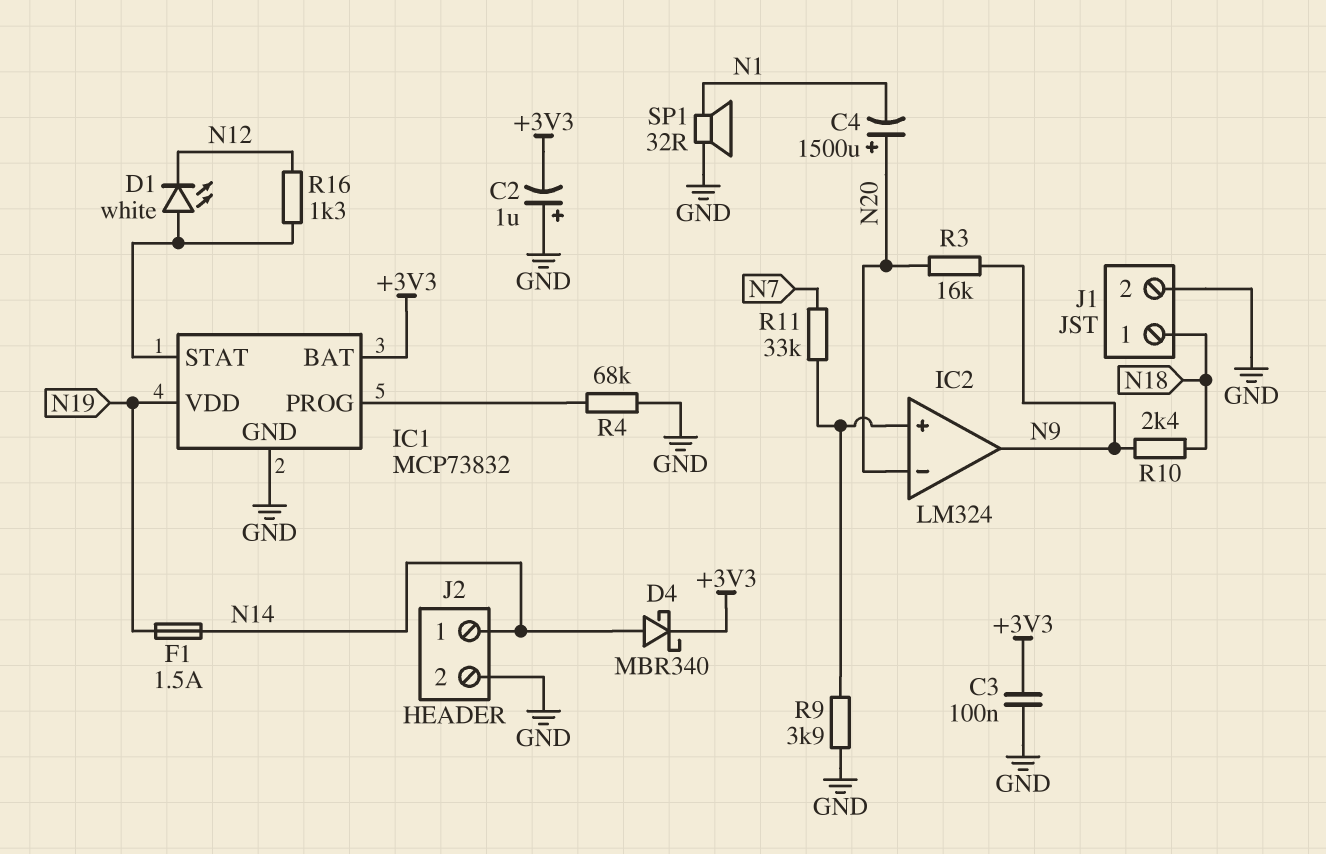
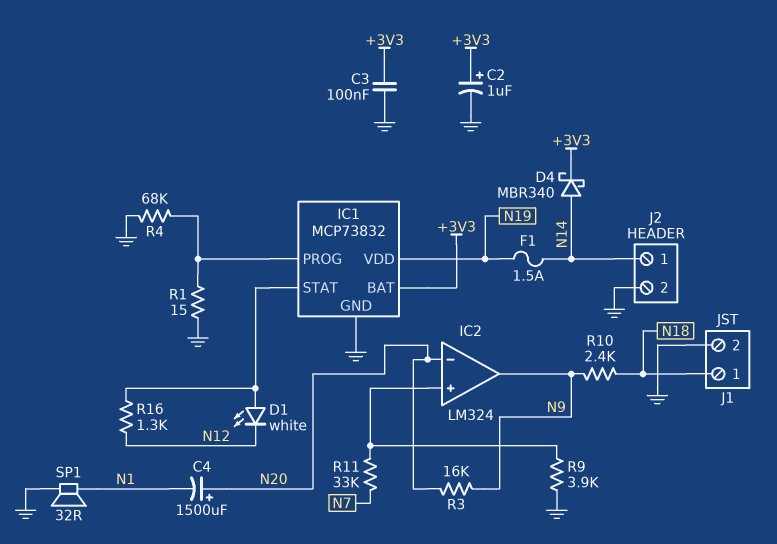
C2: 1uF (plus GND, minus +3V3) -> 1uF (plus +3V3, minus GND)
R1: none -> 15 (GND, IC1/PROG)

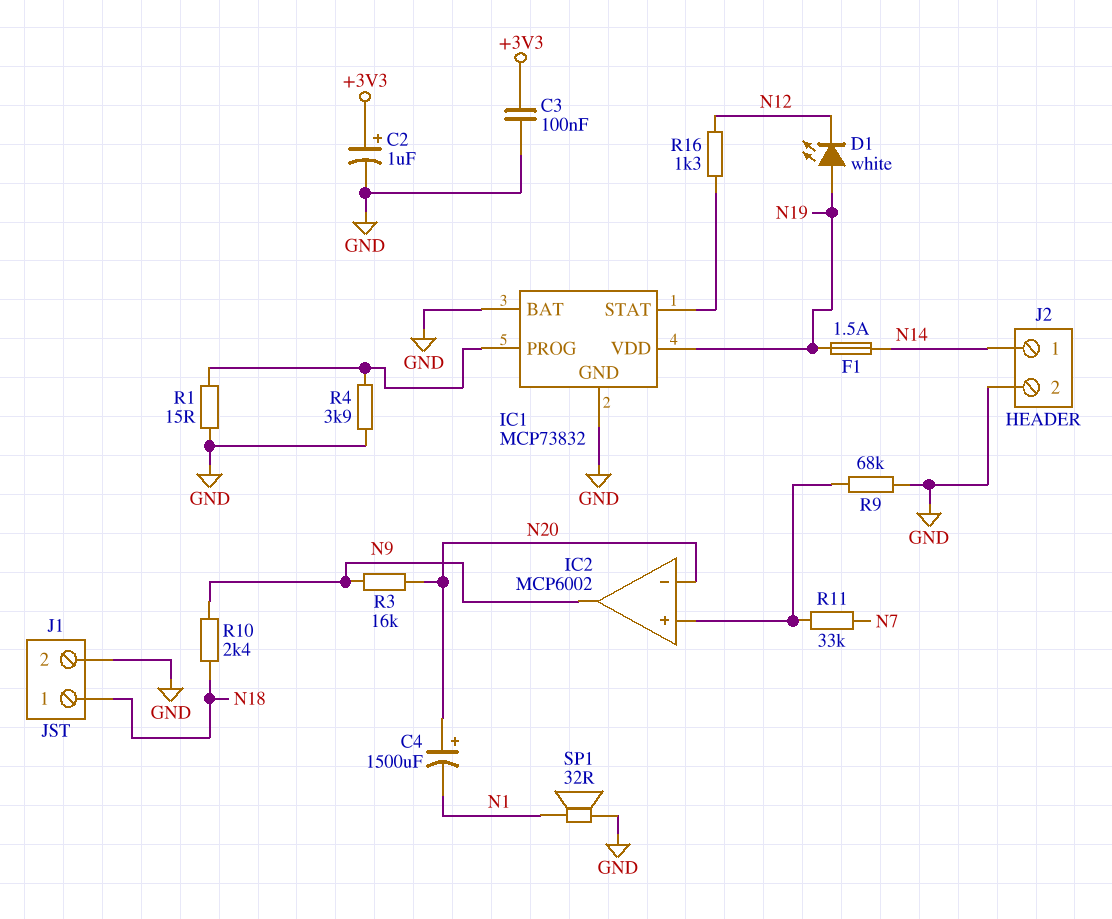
D1: LED white (A IC1/STAT, K N12) -> LED white (A N19, K N12)
D4: schottky MBR340 (A N14, K +3V3) -> none
IC1 pin BAT: +3V3 -> GND
IC2: LM324 -> MCP6002
R4: 68k (GND, IC1/PROG) -> 3.9k (GND, IC1/PROG)
R9: 3.9k (GND, IC2/in+) -> 68k (GND, IC2/in+)

